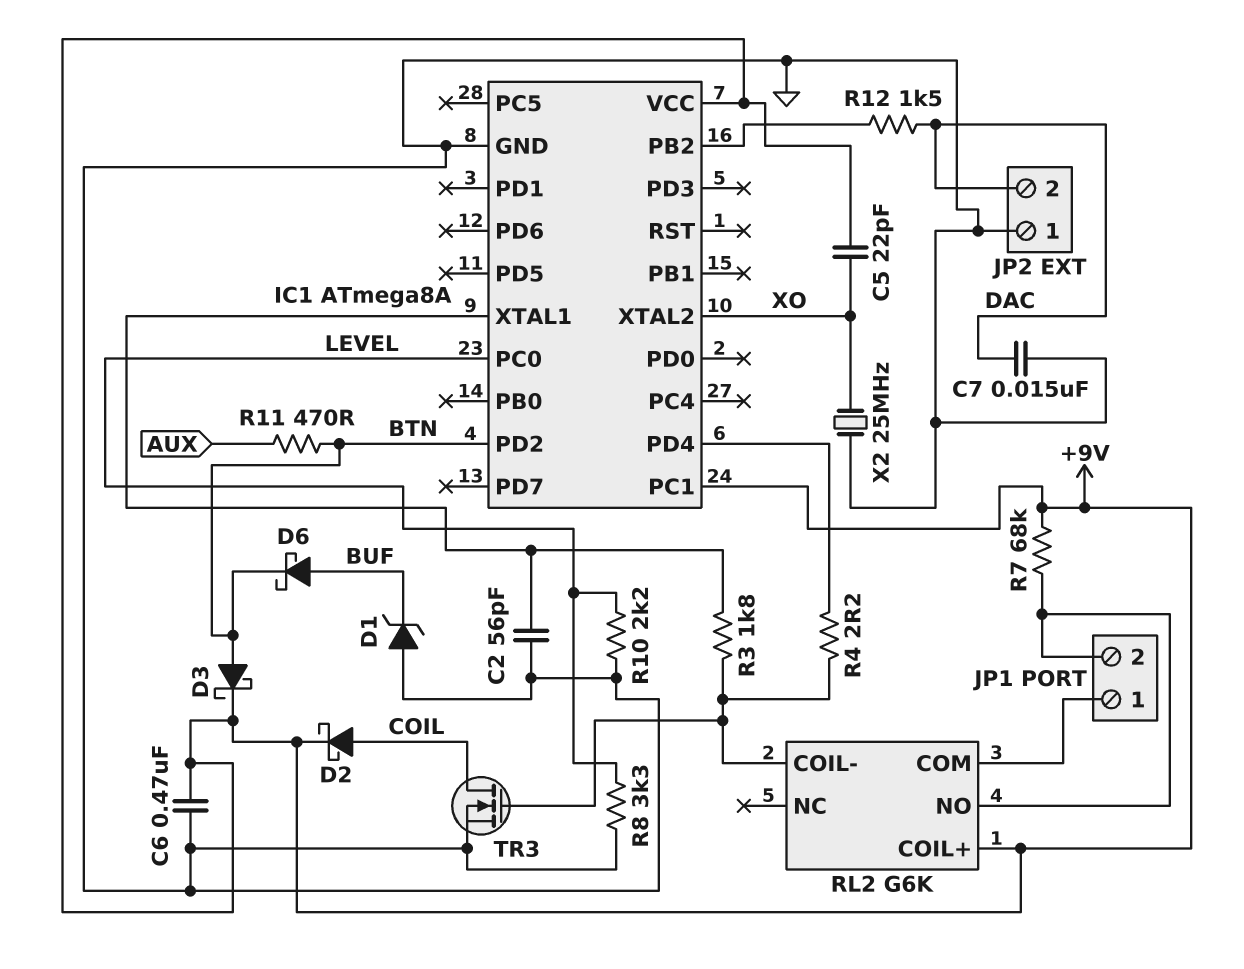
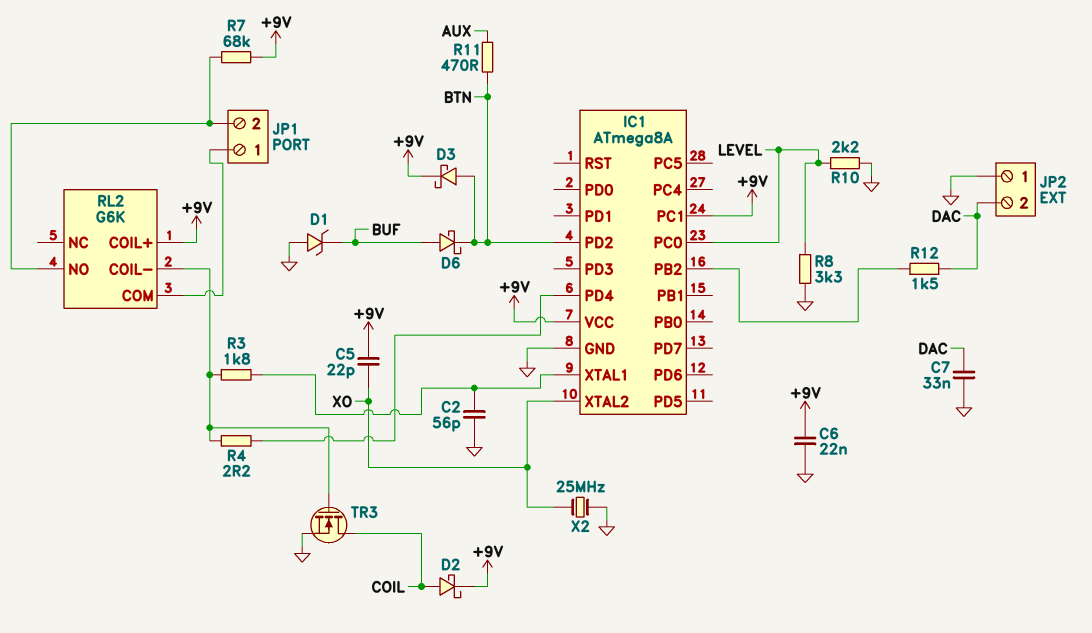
C6: 470nF (+9V, GND) -> 22nF (+9V, GND)
C7: 15nF (DAC, GND) -> 33nF (DAC, GND)

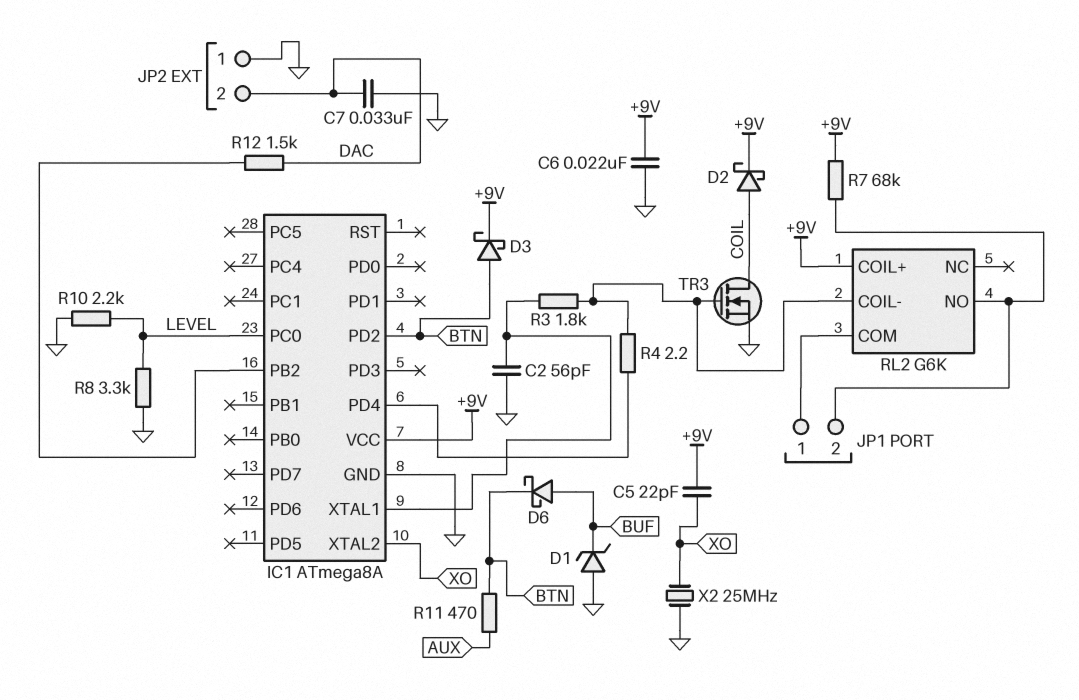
IC1 pin PC1: +9V -> none

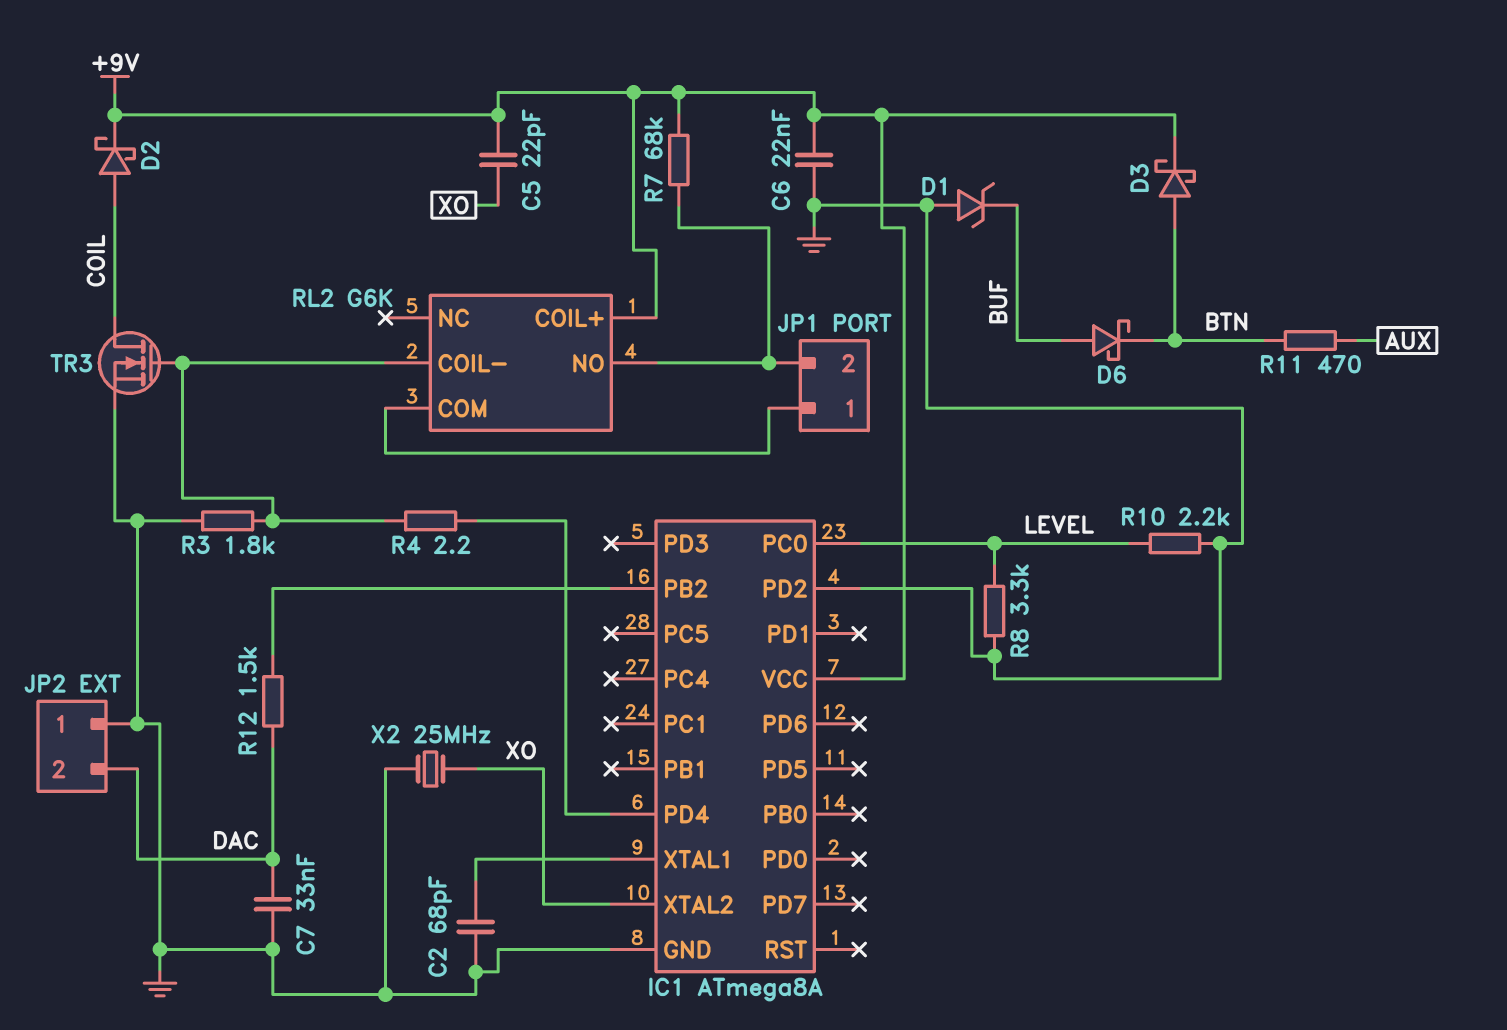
C2: 56pF (GND, IC1/XTAL1) -> 68pF (GND, IC1/XTAL1)
IC1 pin PD2: BTN -> GND
R3: 1.8k (IC1/XTAL1, RL2/COIL-) -> 1.8k (GND, RL2/COIL-)

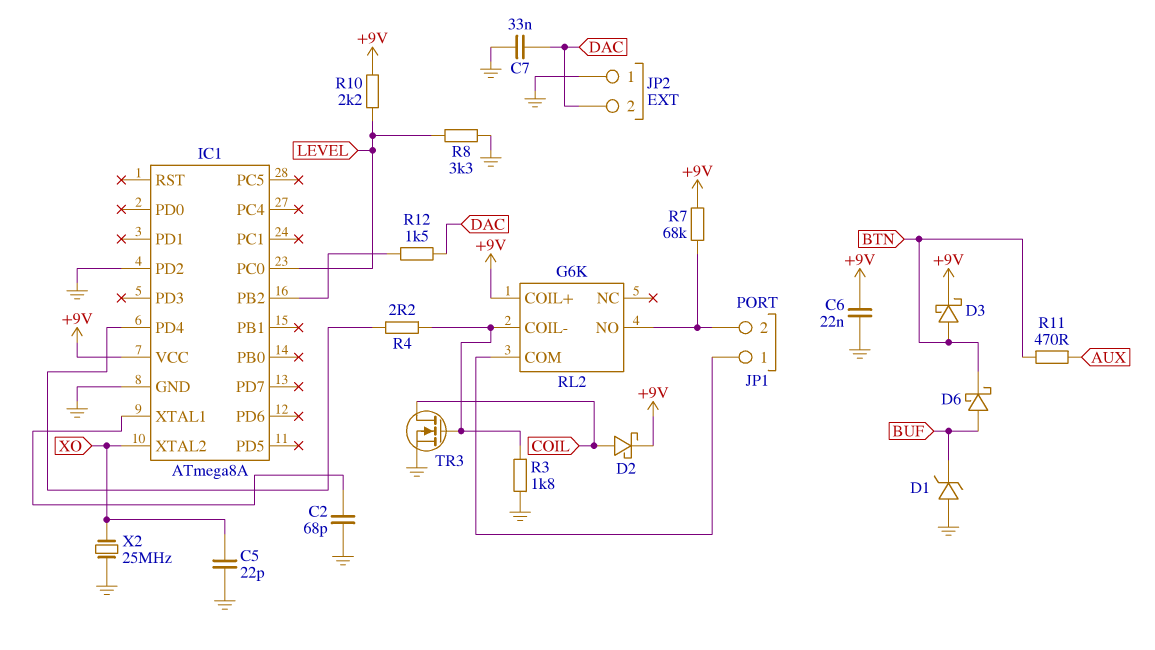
C5: 22pF (+9V, XO) -> 22pF (GND, XO)
R10: 2.2k (GND, LEVEL) -> 2.2k (+9V, LEVEL)

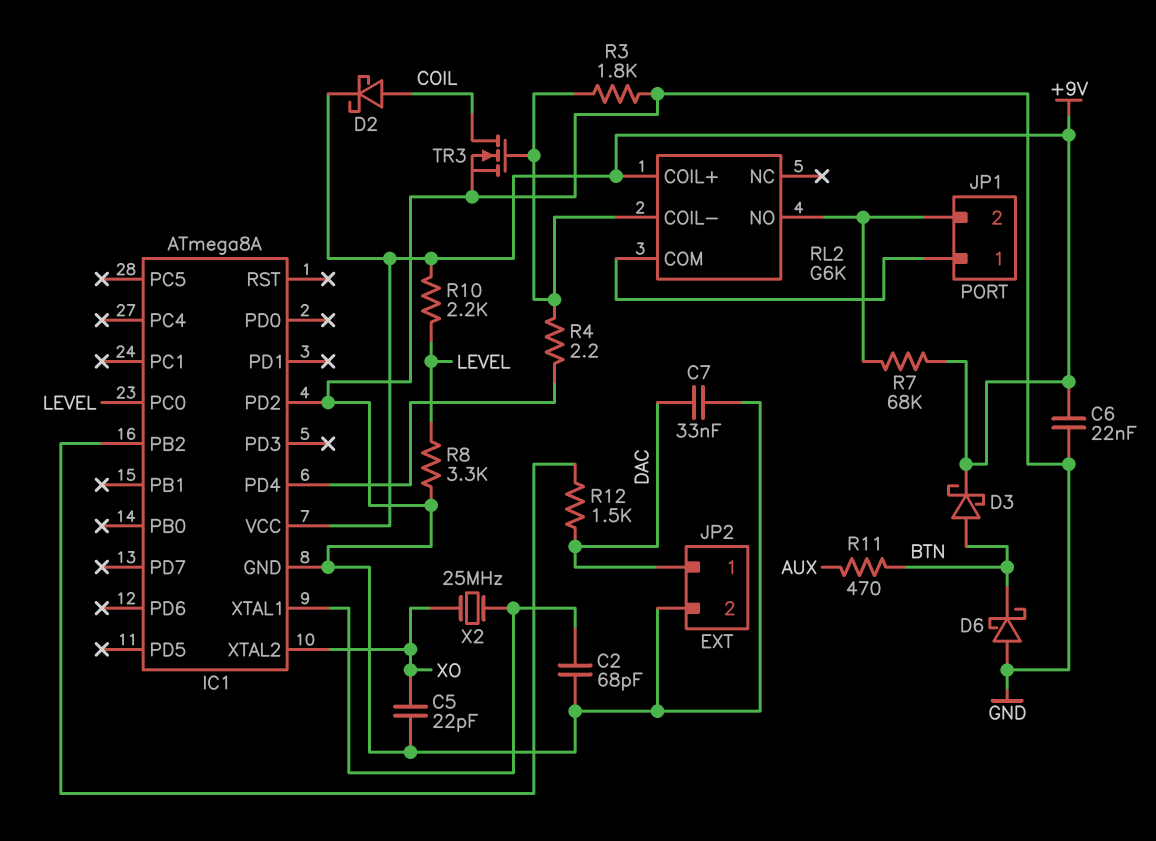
D1: zener (A GND, K BUF) -> none
D6: schottky (A BUF, K BTN) -> schottky (A GND, K BTN)
JP2 pin 1: GND -> DAC
JP2 pin 2: DAC -> GND
X2: 25MHz (GND, XO) -> 25MHz (IC1/XTAL1, XO)

